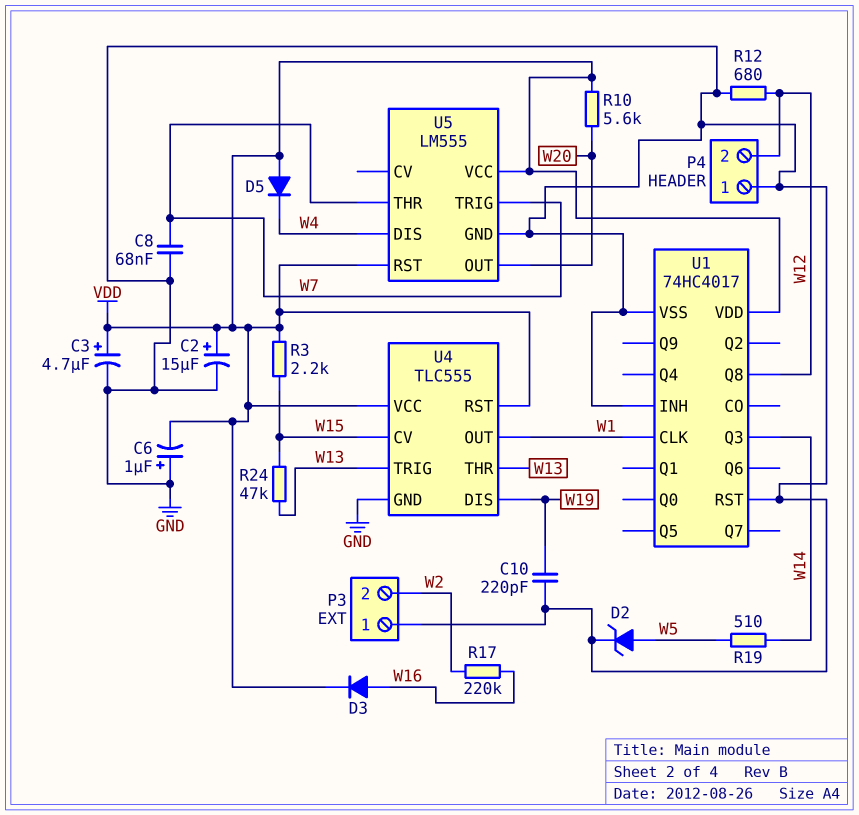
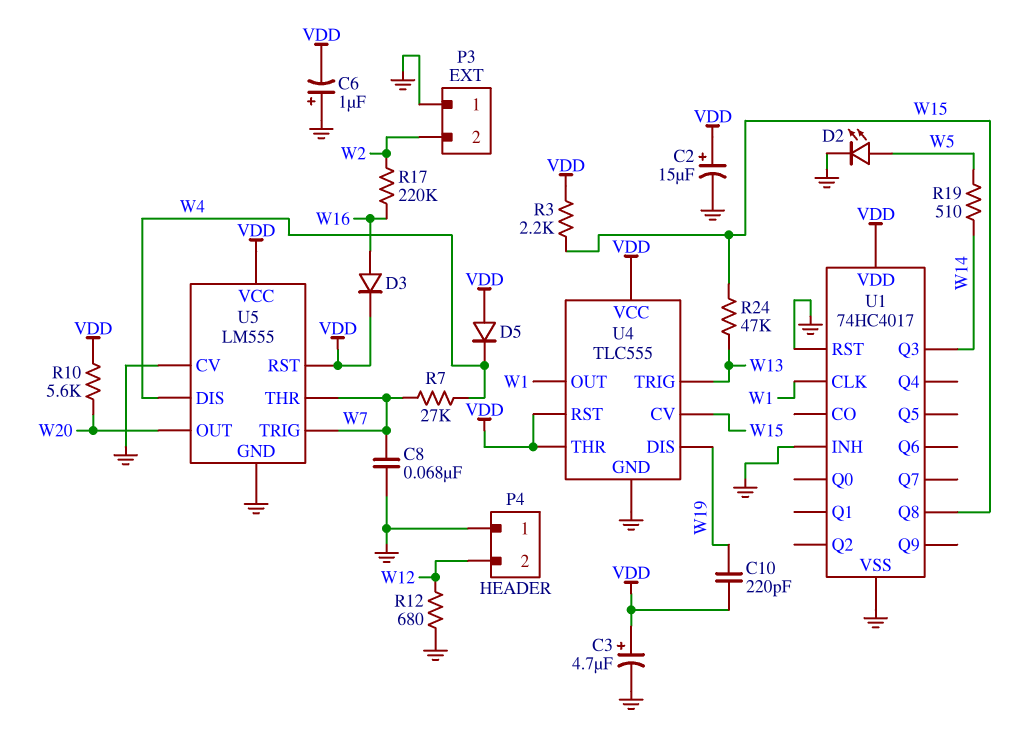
C10: 220pF (GND, W19) -> 220pF (VDD, W19)
D2: zener (A W5, K GND) -> LED (A W5, K GND)
R7: none -> 27k (W4, W7)
U1 pin Q8: W12 -> W15
U4 pin THR: W13 -> VDD
U5 pin CV: none -> GND

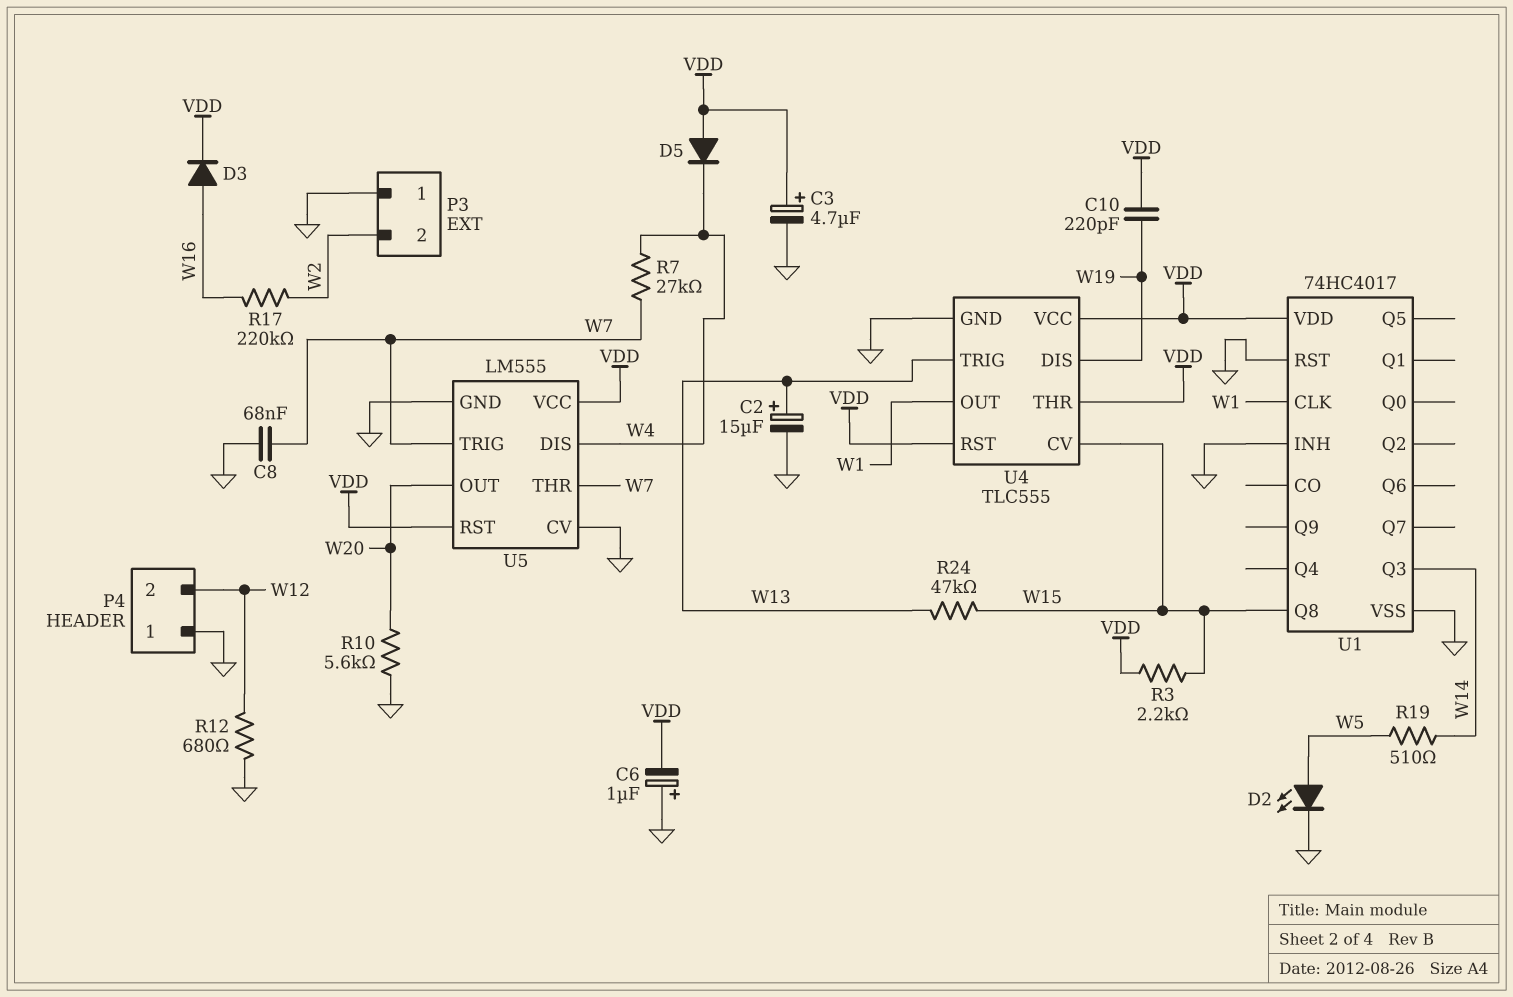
C2: 15uF (plus VDD, minus GND) -> 15uF (plus W13, minus GND)
R10: 5.6k (VDD, W20) -> 5.6k (GND, W20)

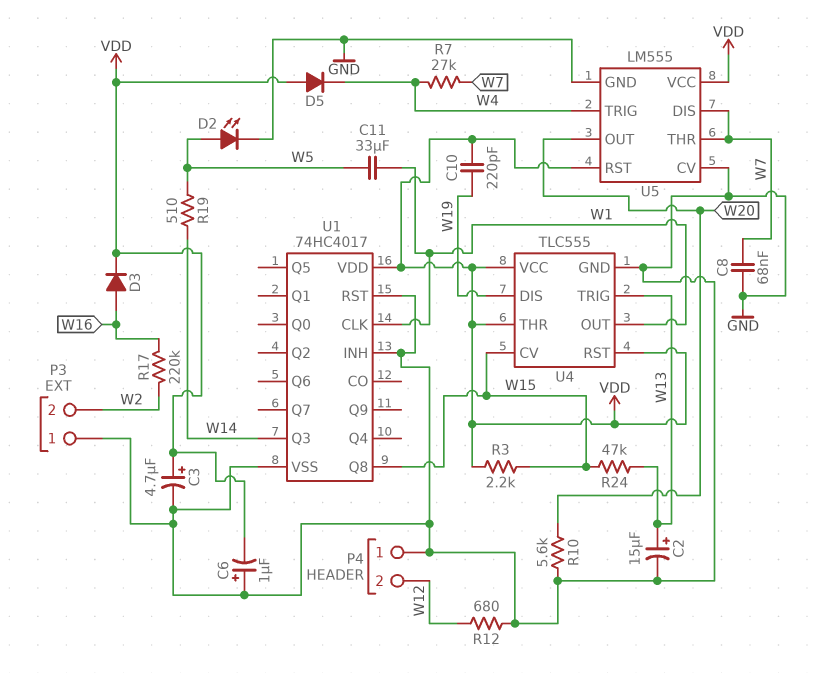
C11: none -> 33uF (W1, W5)
U5 pin DIS: W4 -> W7
U5 pin TRIG: W7 -> W4

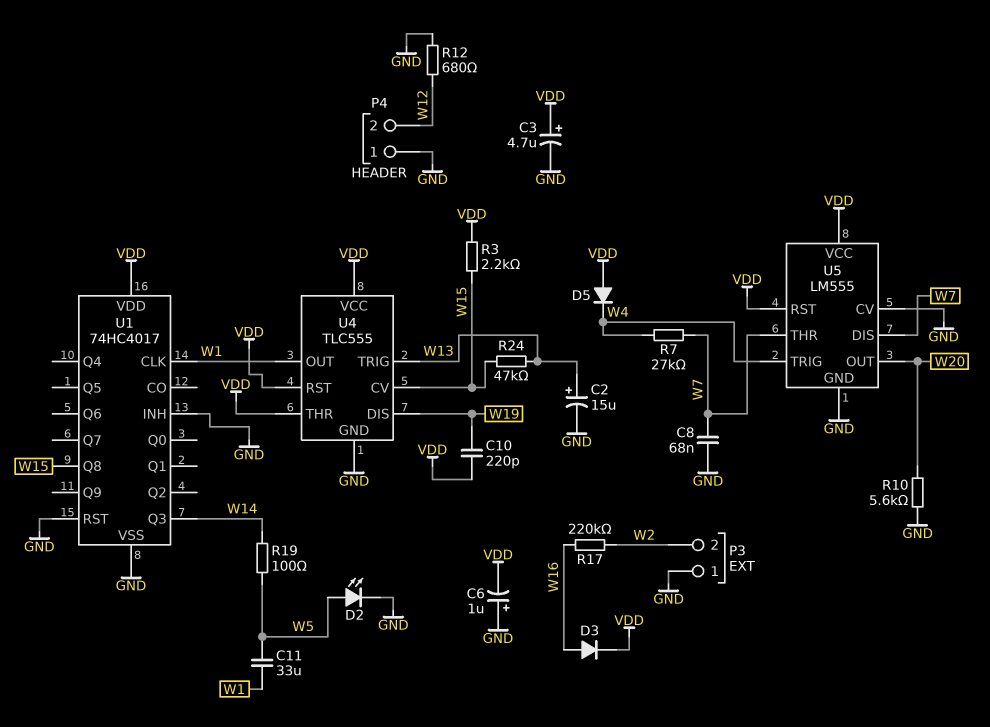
R19: 510 (W5, W14) -> 100 (W5, W14)

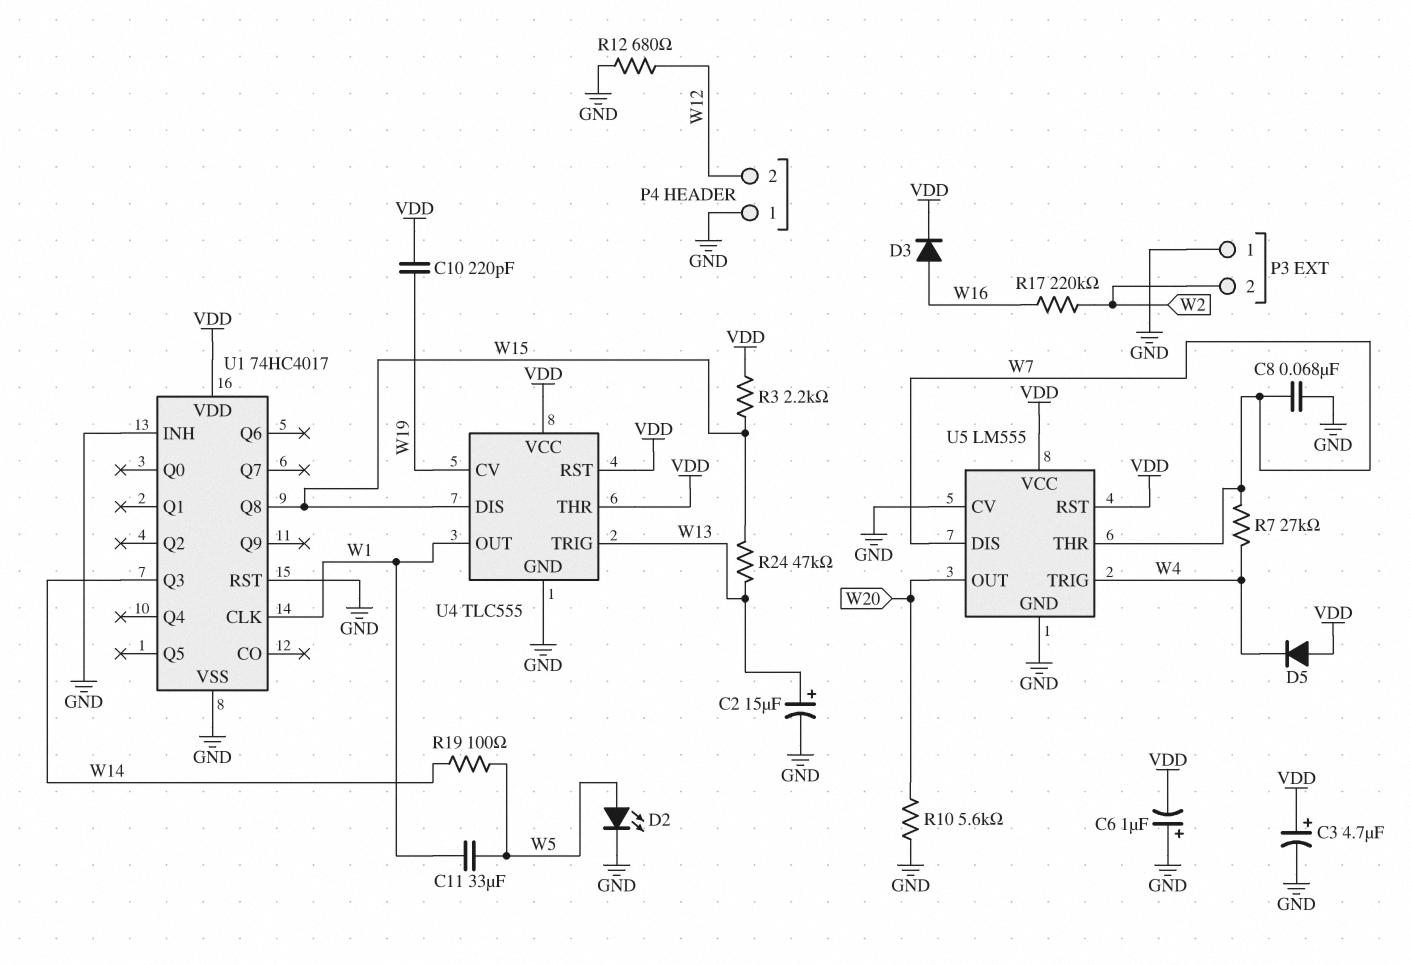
U4 pin CV: W15 -> W19
U4 pin DIS: W19 -> W15

